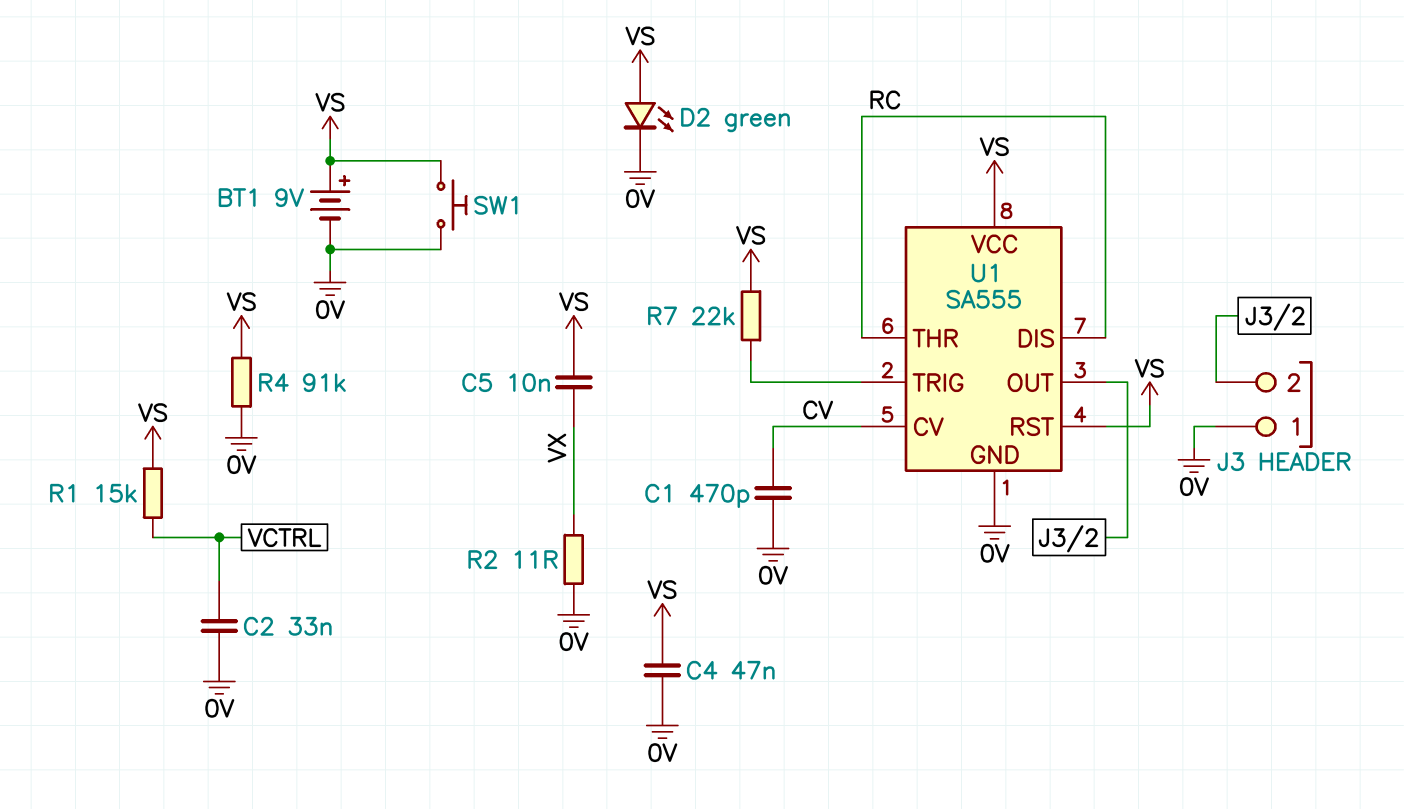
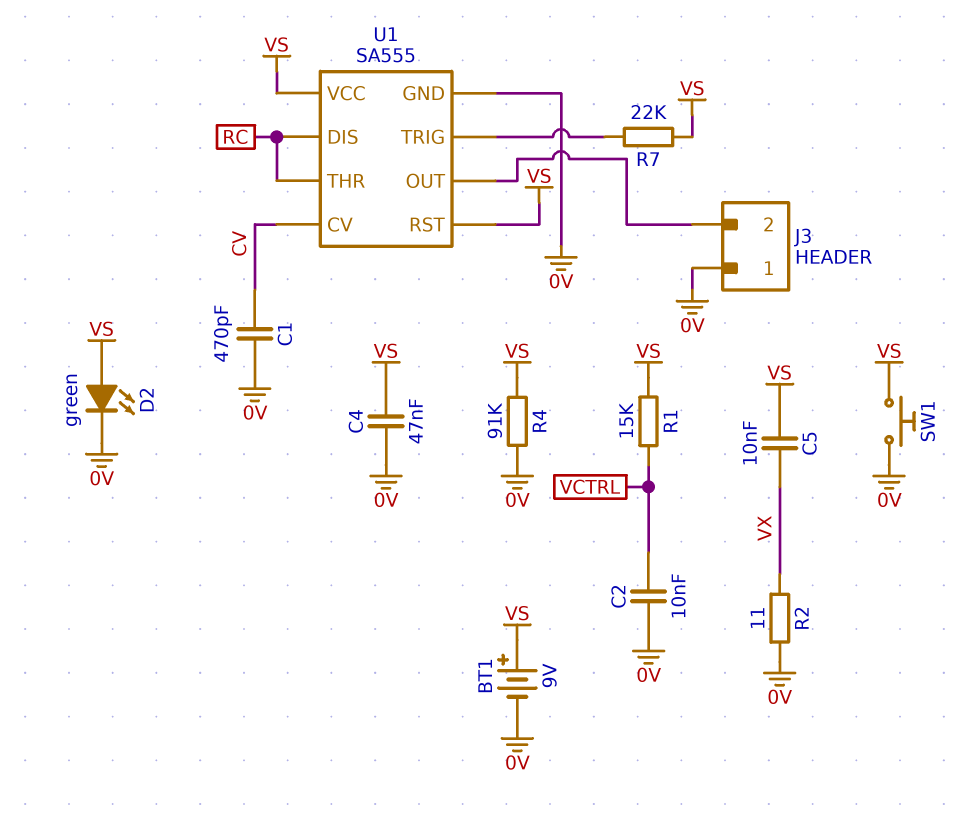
C2: 33nF (0V, VCTRL) -> 10nF (0V, VCTRL)

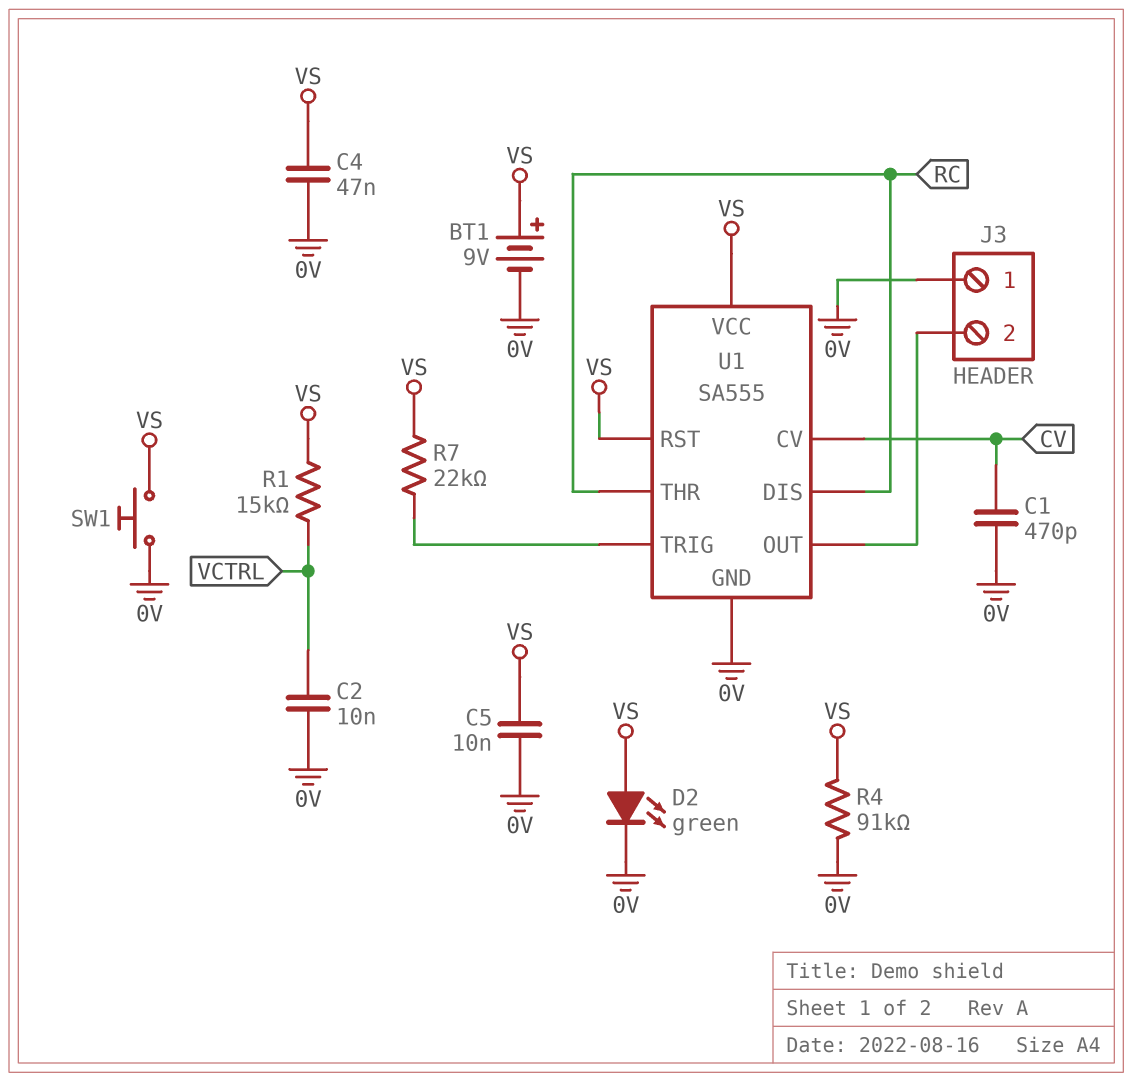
C5: 10nF (VS, VX) -> 10nF (0V, VS)
R2: 11 (0V, VX) -> none

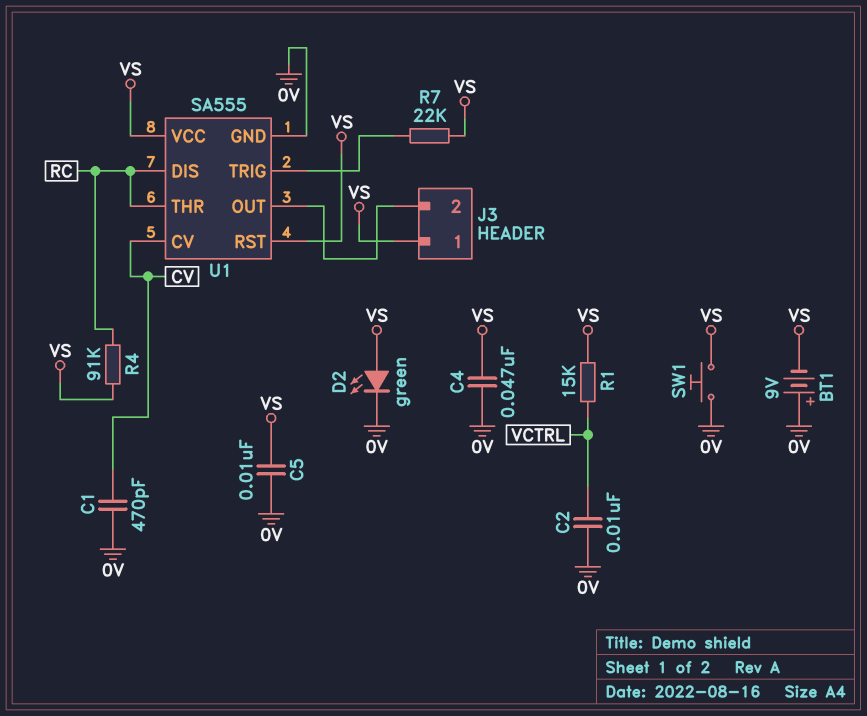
BT1: 9V (plus VS, minus 0V) -> 9V (plus 0V, minus VS)
J3 pin 1: 0V -> VS
R4: 91k (0V, VS) -> 91k (RC, VS)

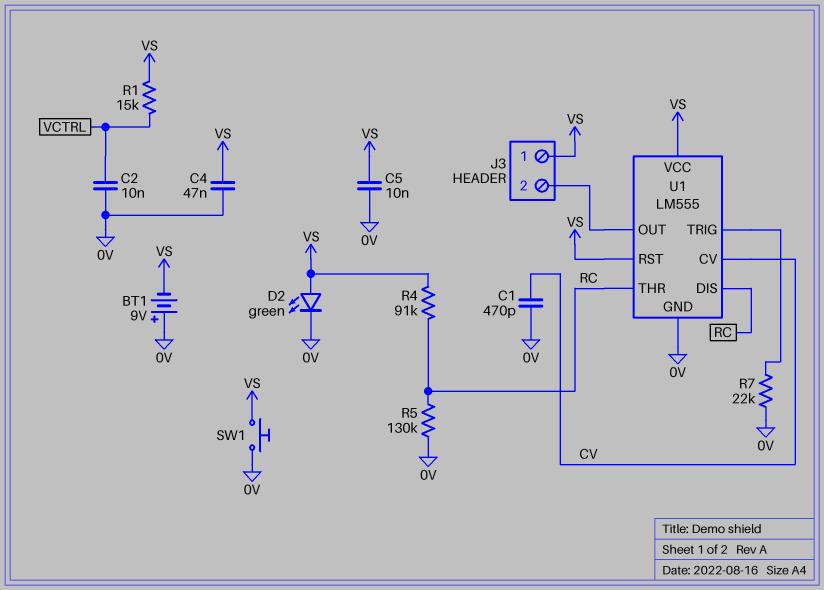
R5: none -> 130k (0V, RC)
R7: 22k (U1/TRIG, VS) -> 22k (0V, U1/TRIG)
U1: SA555 -> LM555

